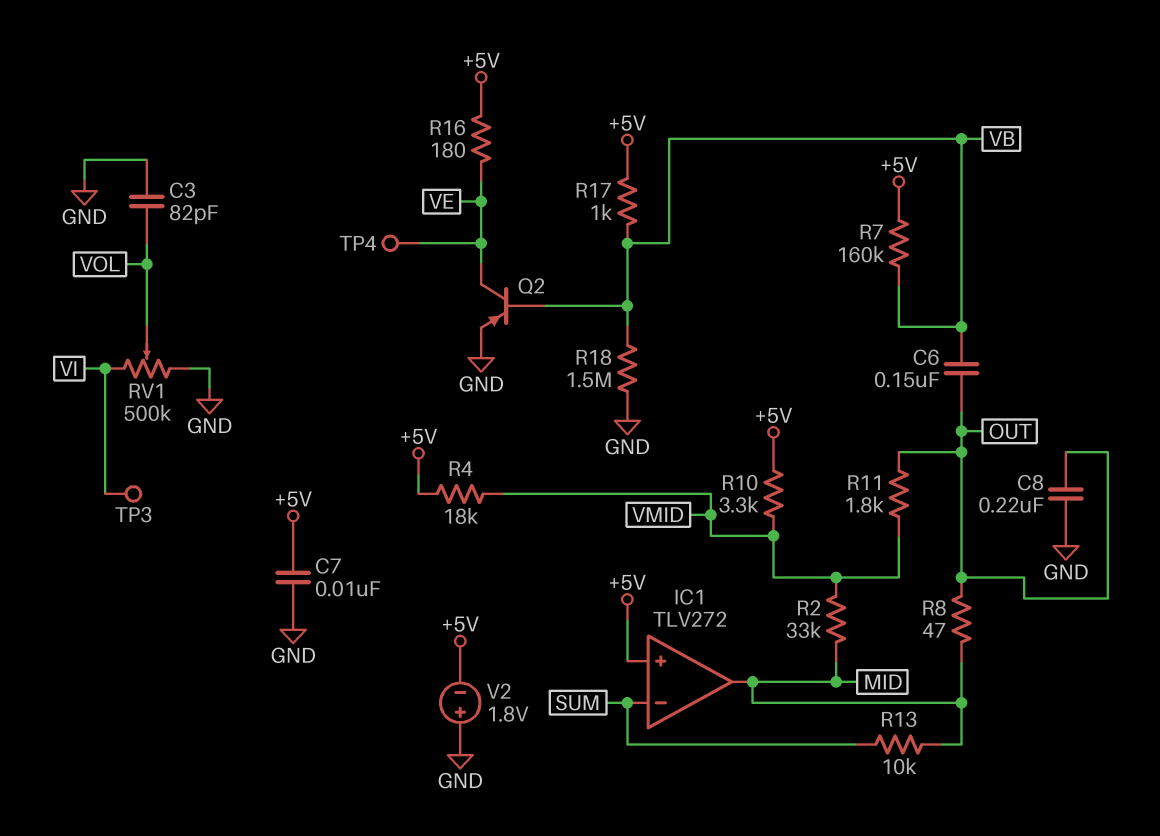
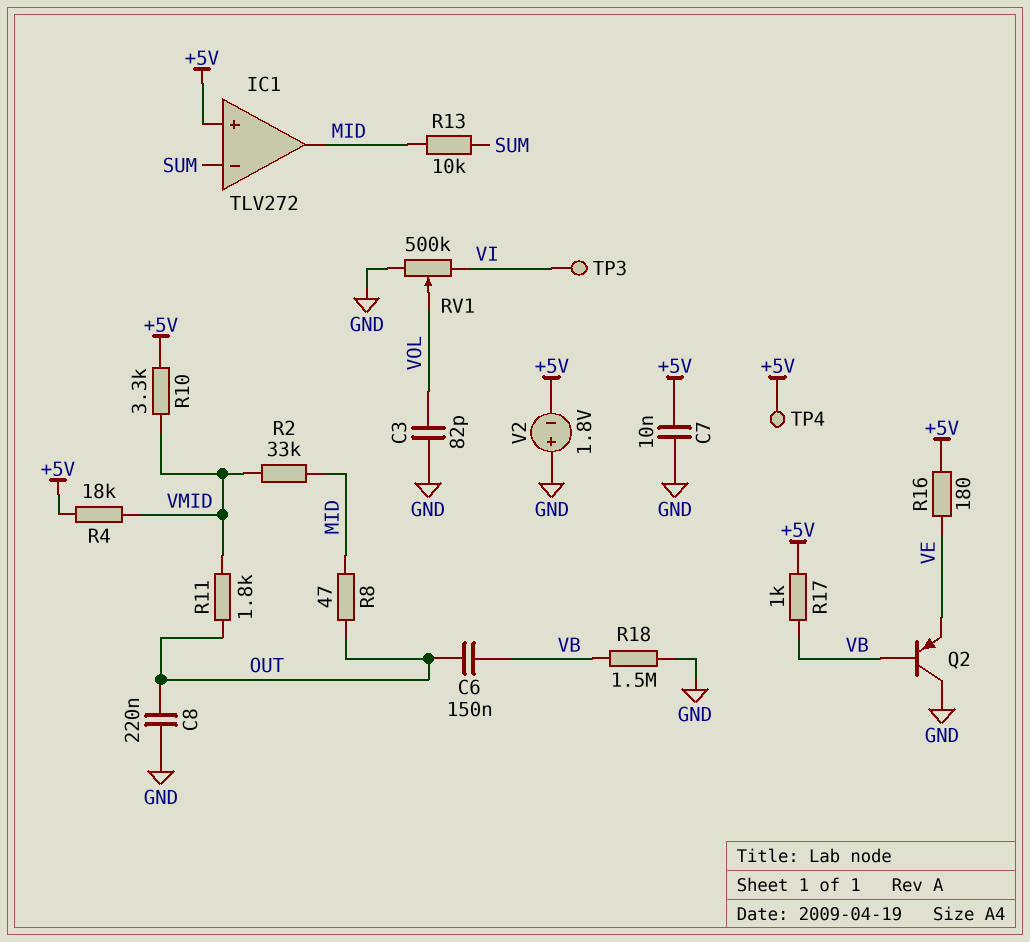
Q2: PNP (B VB, C VE, E GND) -> PNP (B VB, C GND, E VE)
R7: 160k (+5V, VB) -> none
TP4: test point (VE) -> test point (+5V)

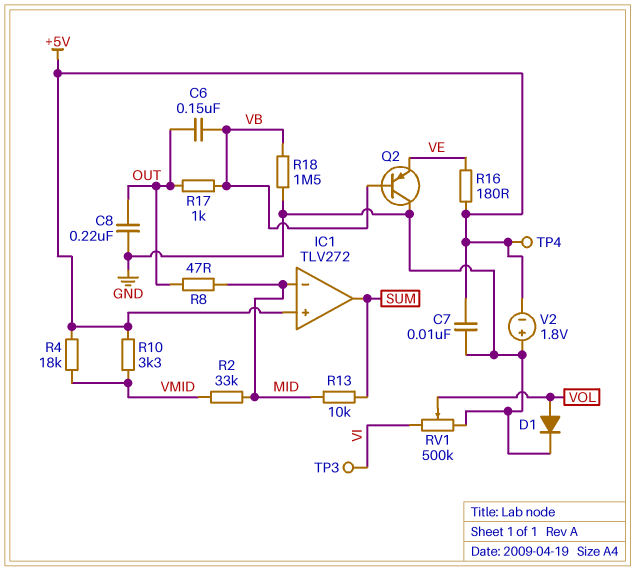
C3: 82pF (GND, VOL) -> none
D1: none -> diode (A VOL, K GND)
IC1 pin in-: SUM -> MID
IC1 pin out: MID -> SUM
R11: 1.8k (OUT, VMID) -> none
R17: 1k (+5V, VB) -> 1k (OUT, VB)

